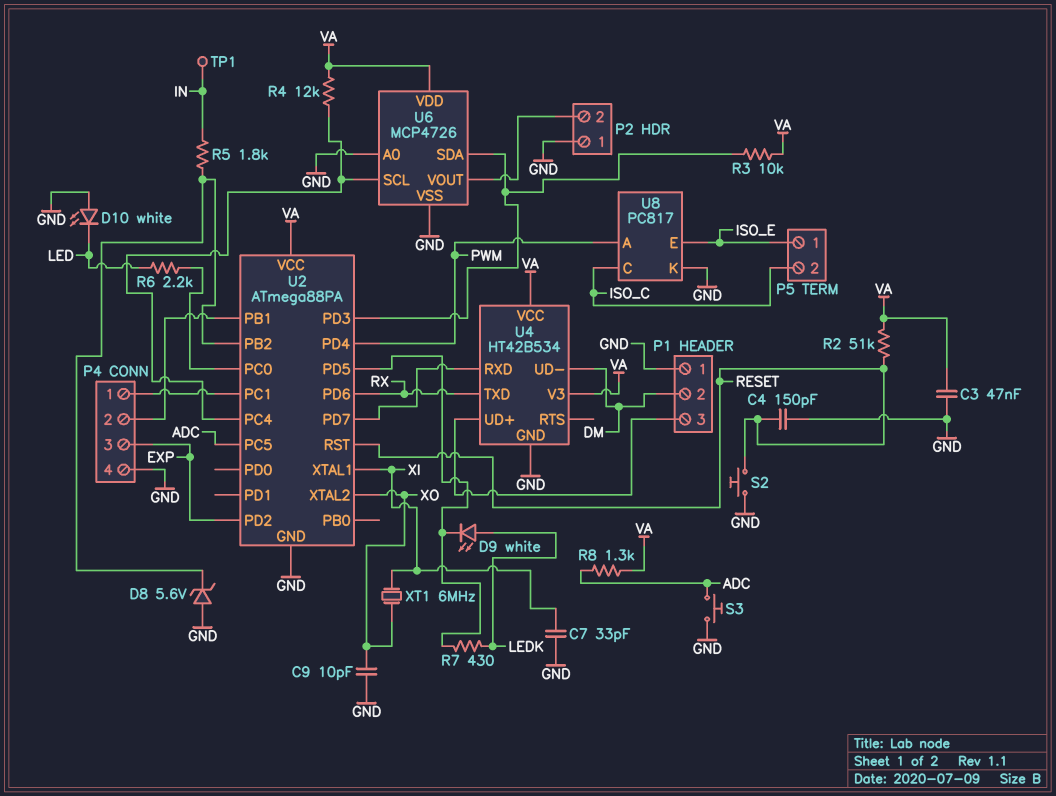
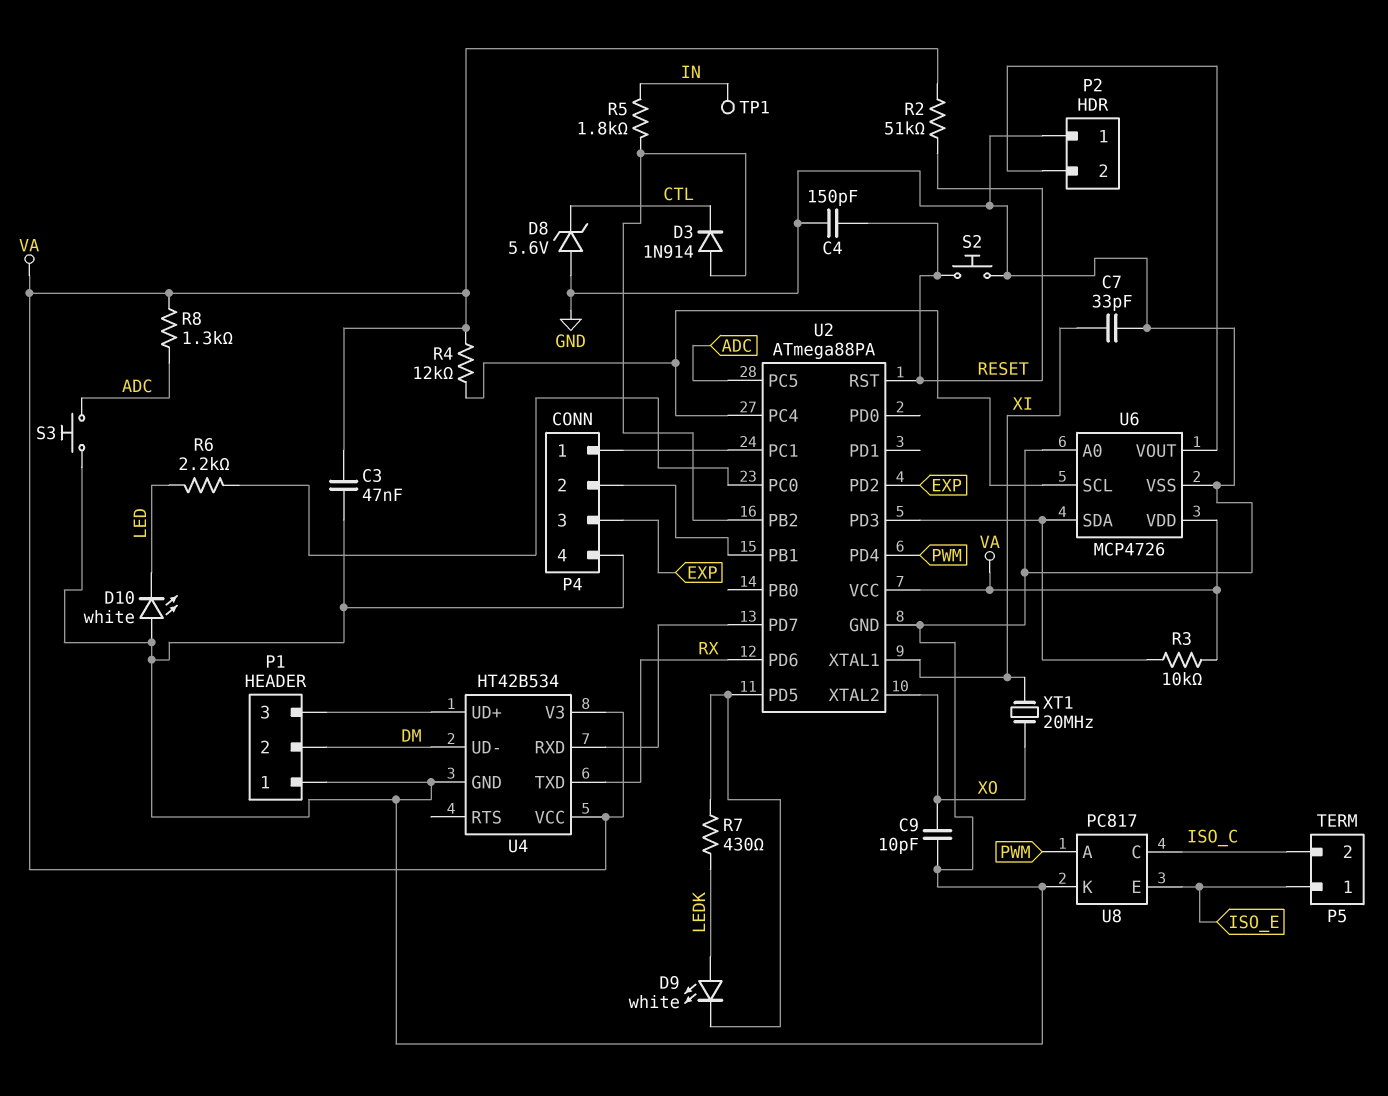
D3: none -> diode 1N914 (A U2/PB2, K CTL)
D8: zener 5.6V (A GND, K U2/PB2) -> zener 5.6V (A GND, K CTL)
XT1: 6MHz (XI, XO) -> 20MHz (XI, XO)

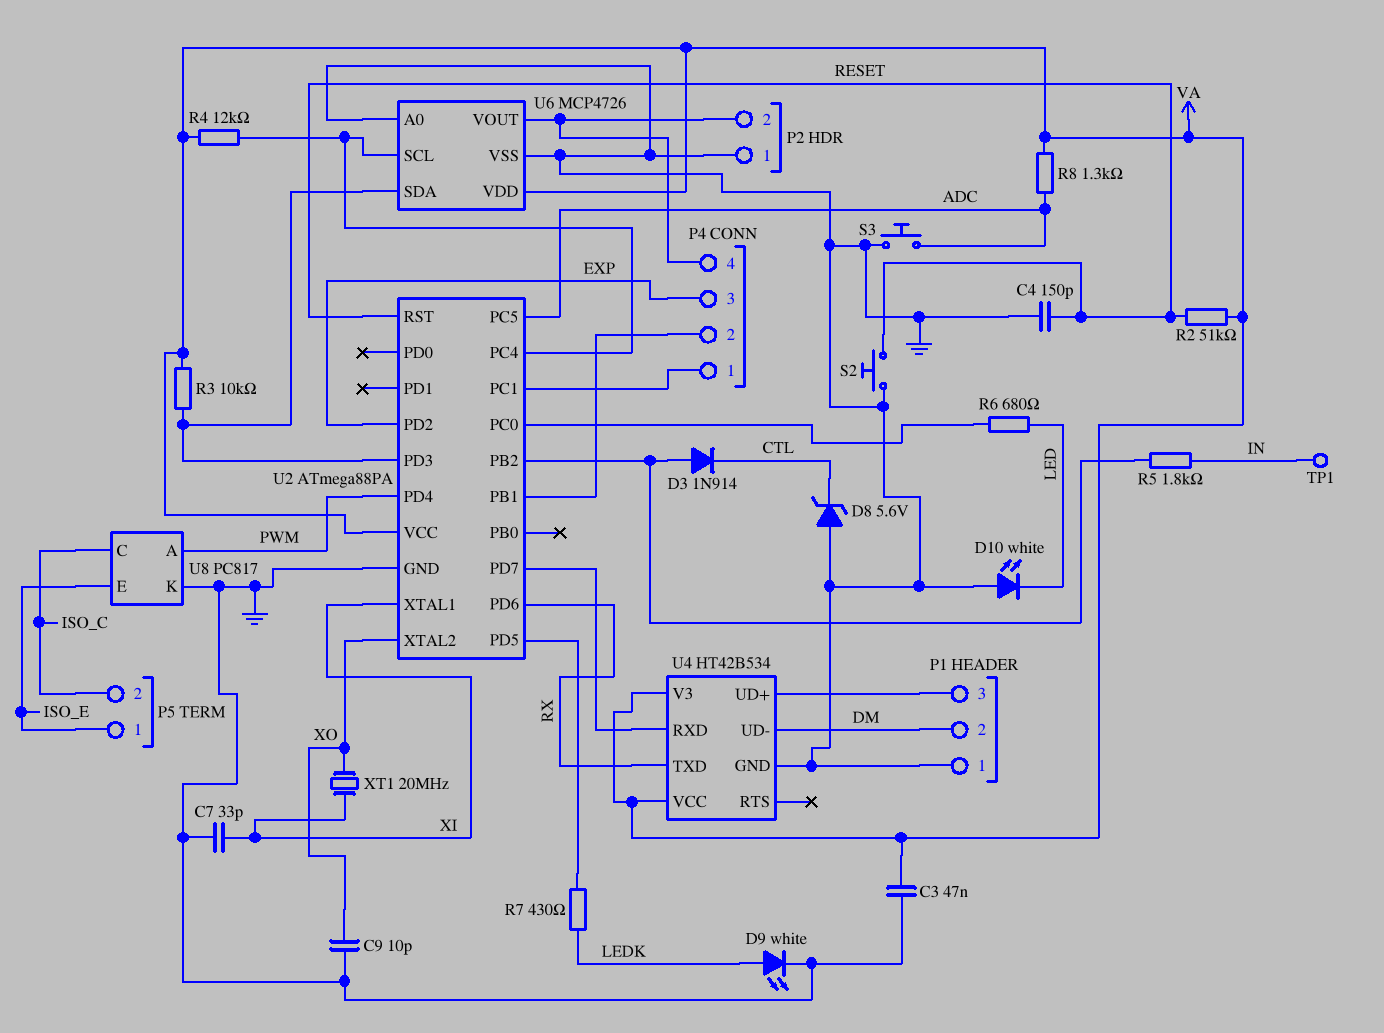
D9: LED white (A LEDK, K U2/PD5) -> LED white (A LEDK, K GND)
P4 pin 4: GND -> P2/2
R6: 2.2k (LED, U2/PC0) -> 680 (LED, U2/PC0)

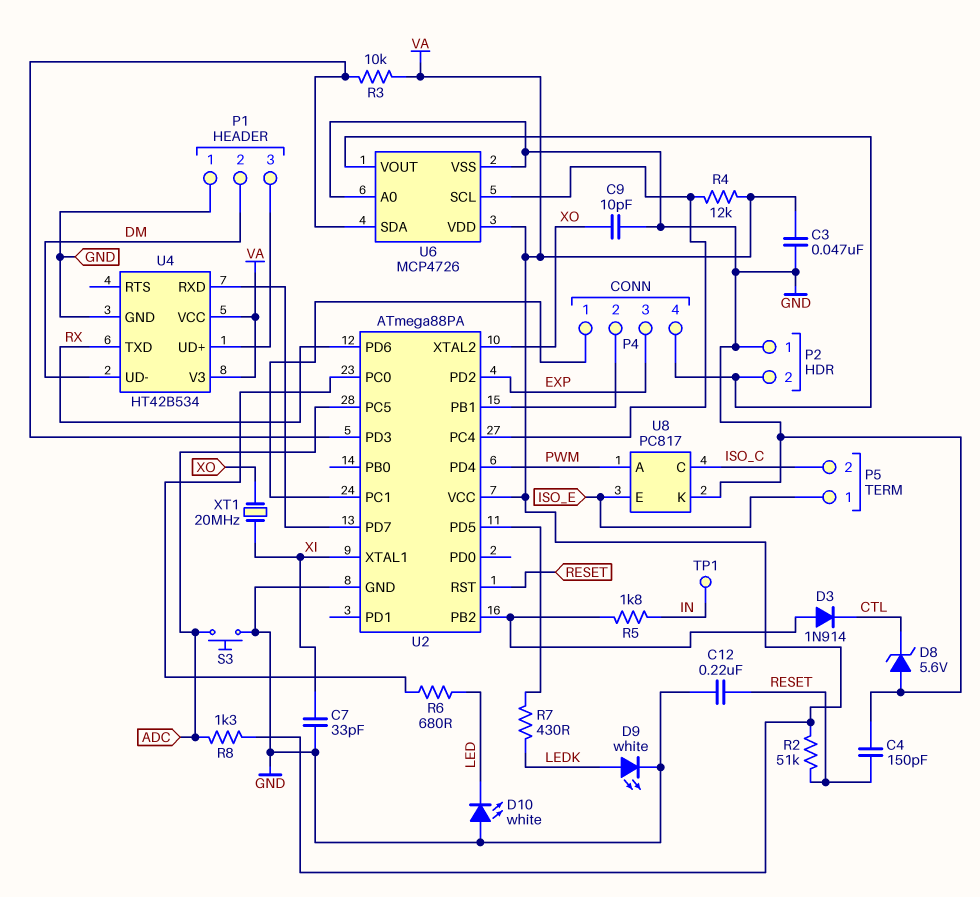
C12: none -> 220nF (GND, RESET)
S2: button (GND, RESET) -> none

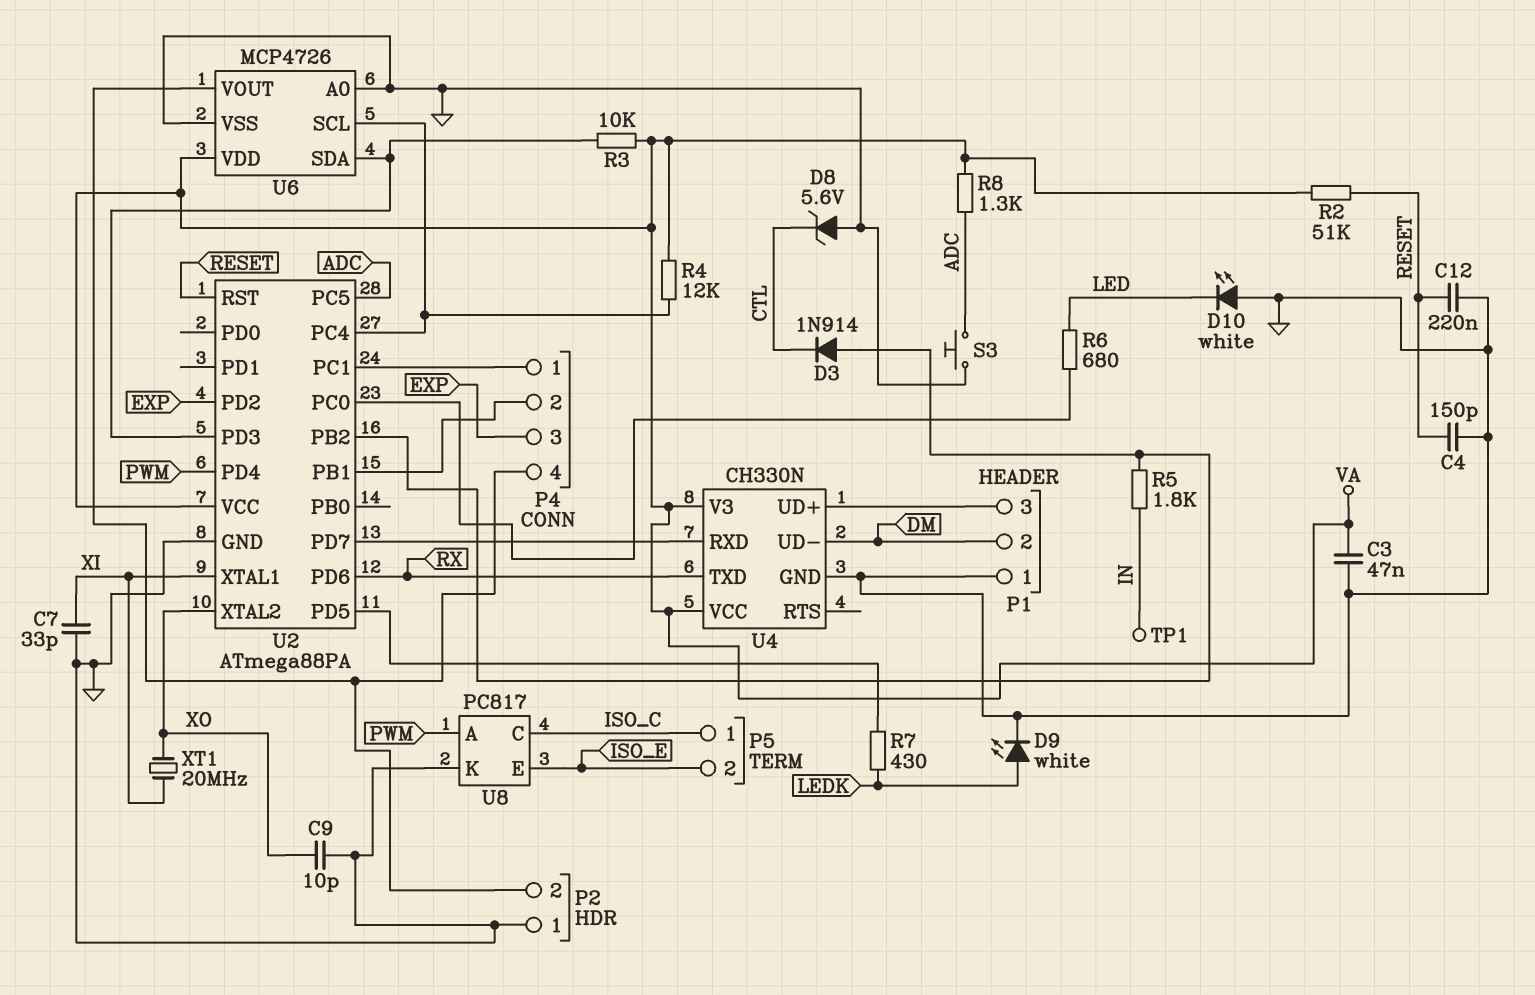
P5 pin 1: ISO_E -> ISO_C
P5 pin 2: ISO_C -> ISO_E
U4: HT42B534 -> CH330N

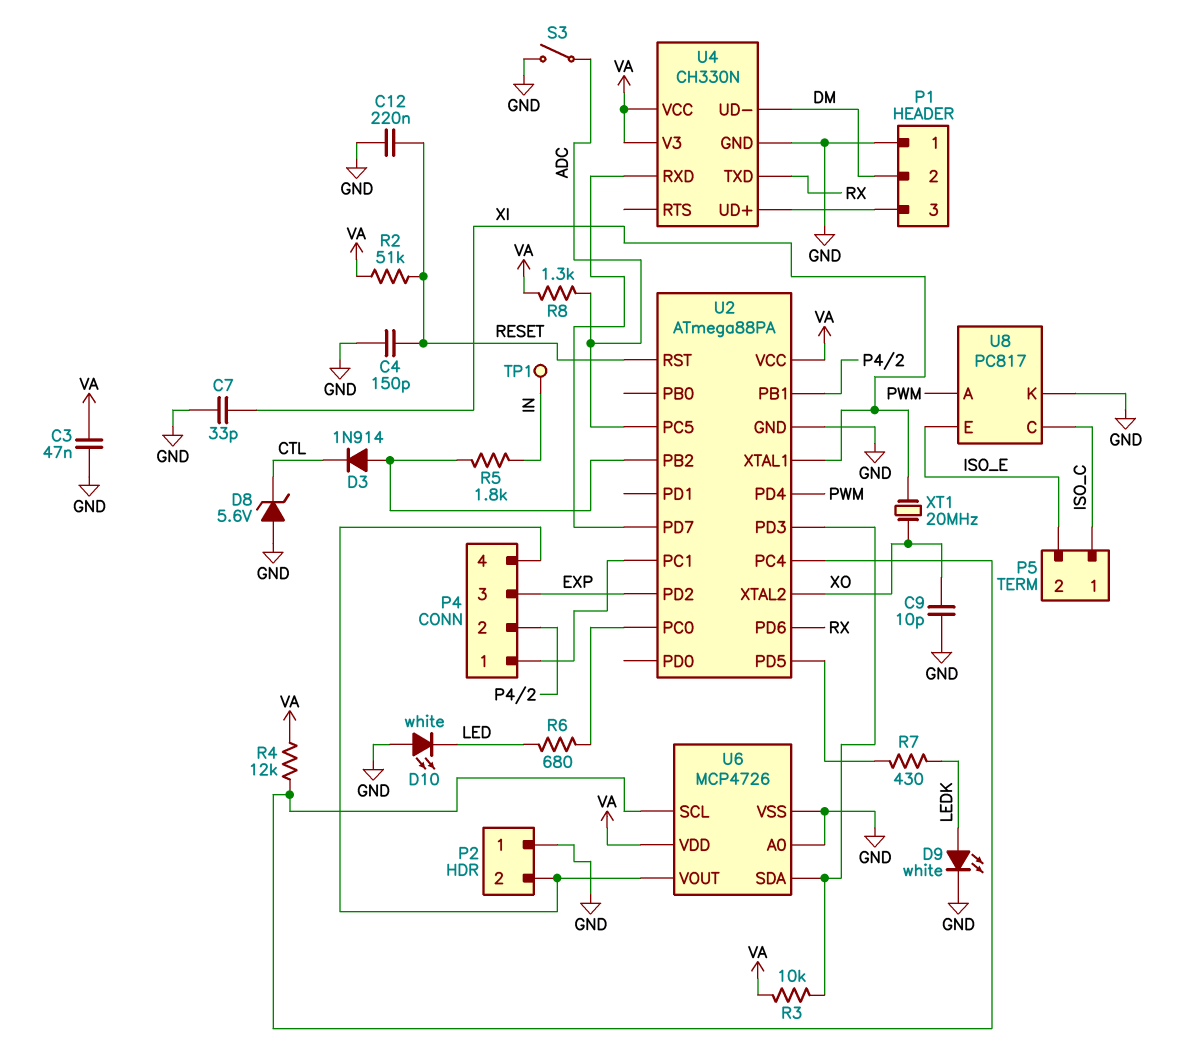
S3: button (ADC, GND) -> switch (ADC, GND)

